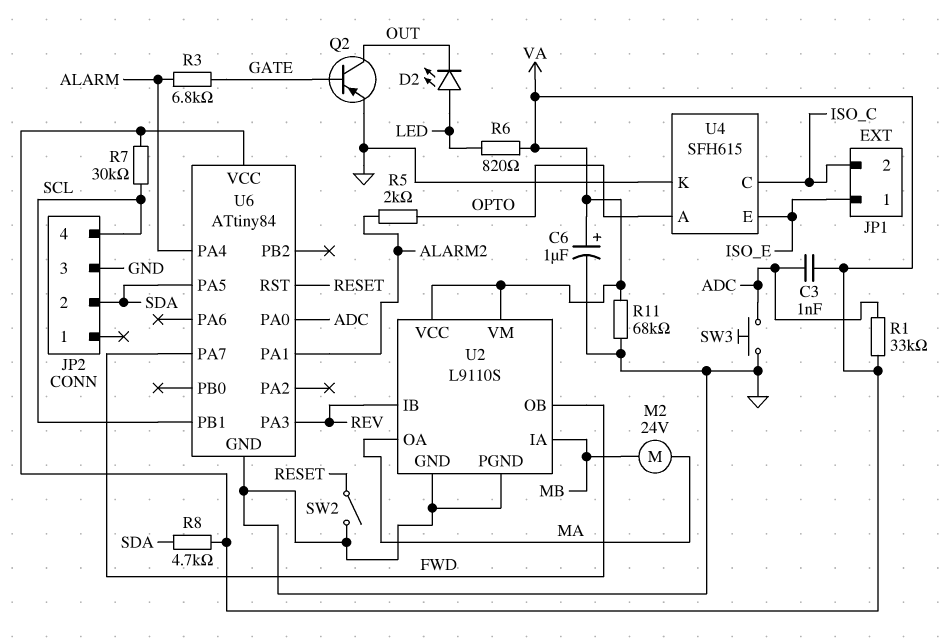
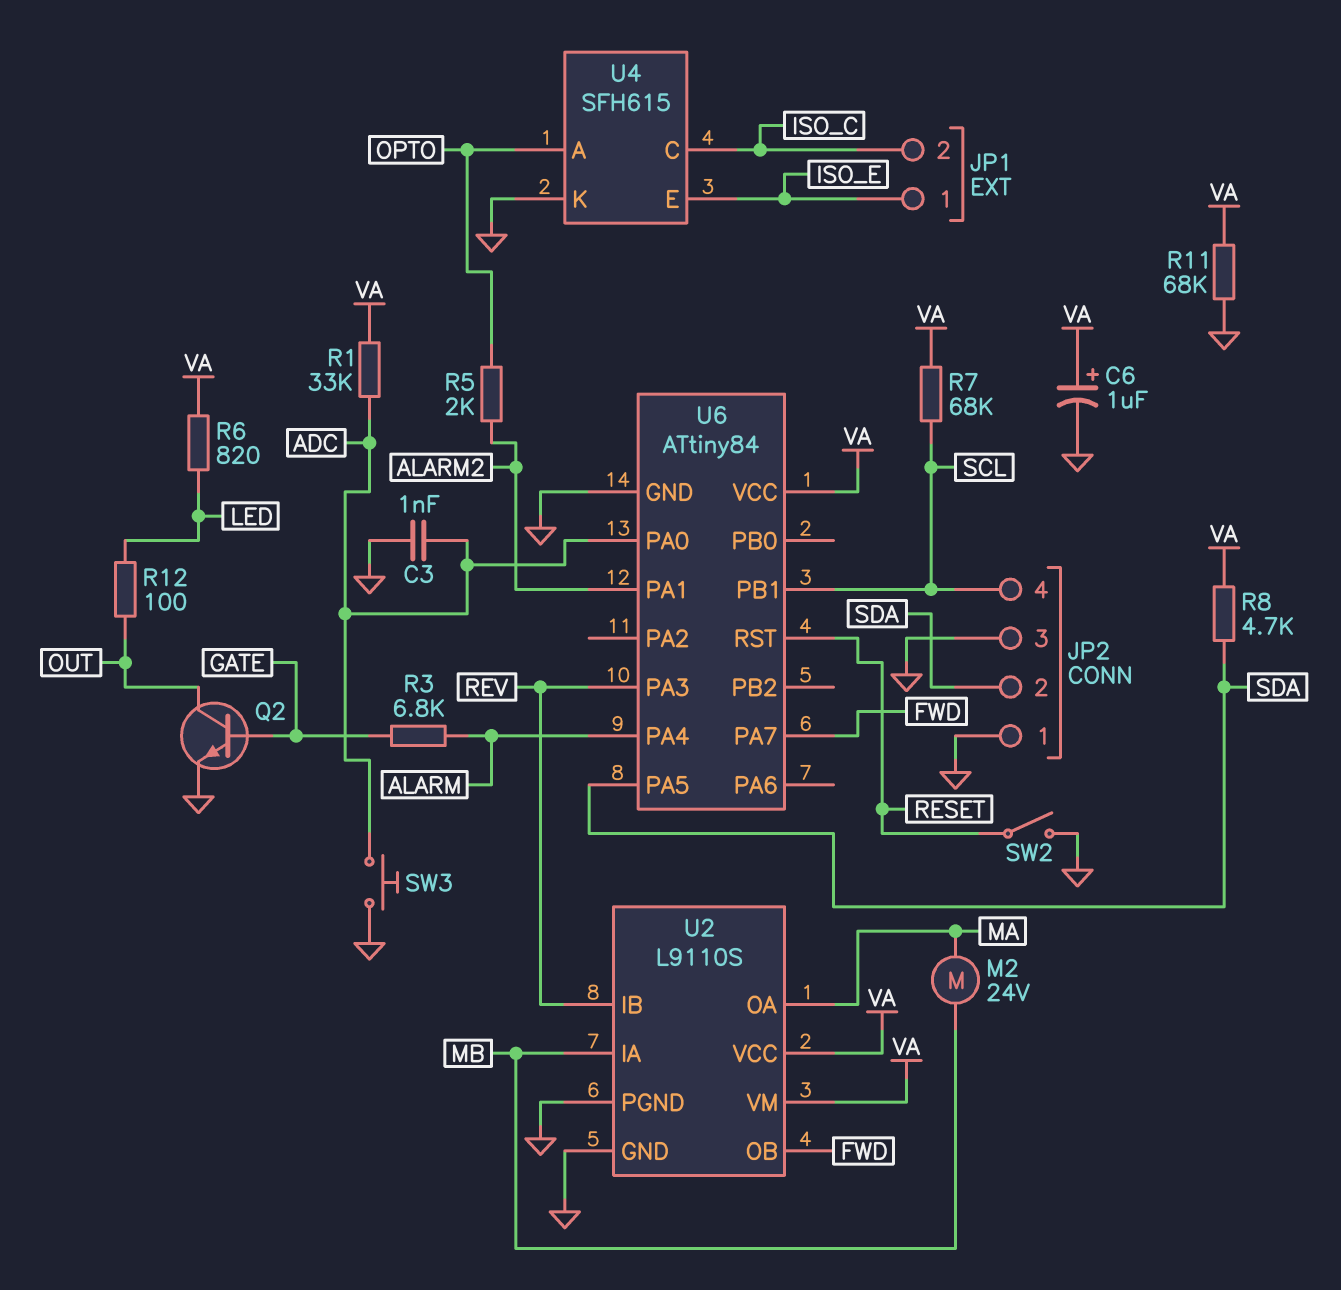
C3: 1nF (ADC, VA) -> 1nF (ADC, GND)
D2: LED (A LED, K OUT) -> none
JP2 pin 1: none -> GND
Q2: PNP (B GATE, C OUT, E GND) -> NPN (B GATE, C OUT, E GND)
R7: 30k (SCL, VA) -> 68k (SCL, VA)
R12: none -> 100 (LED, OUT)

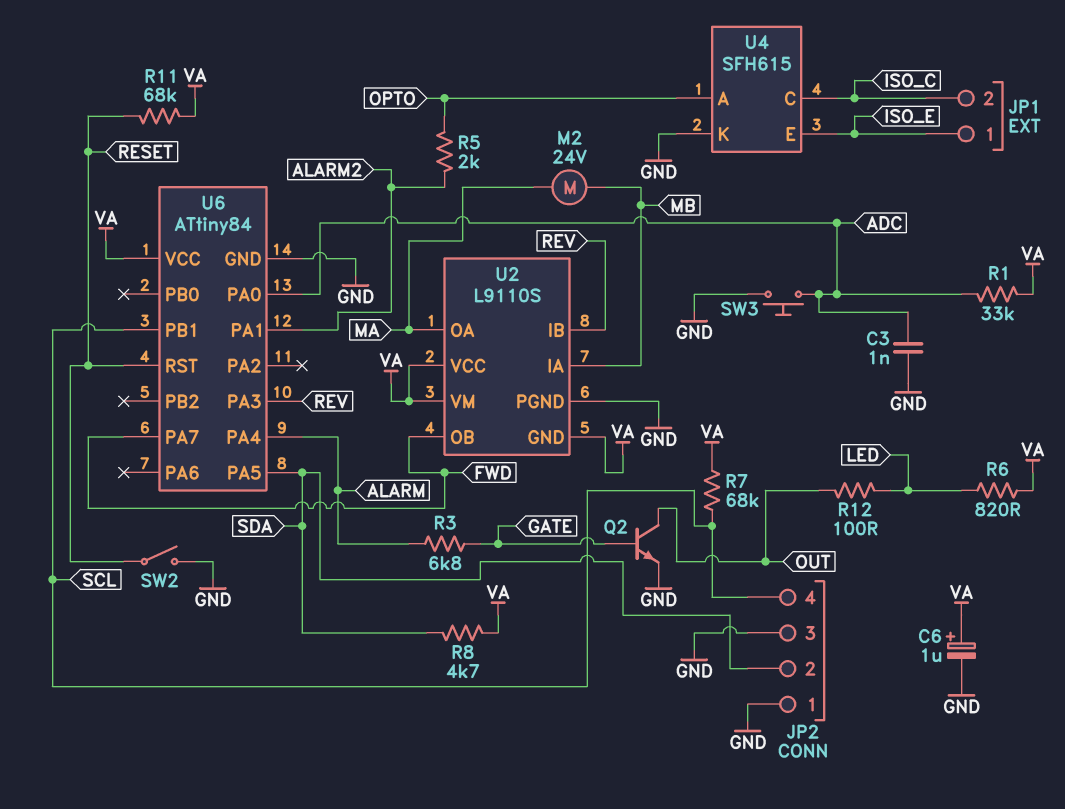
R11: 68k (GND, VA) -> 68k (RESET, VA)
U2 pin GND: GND -> VA

